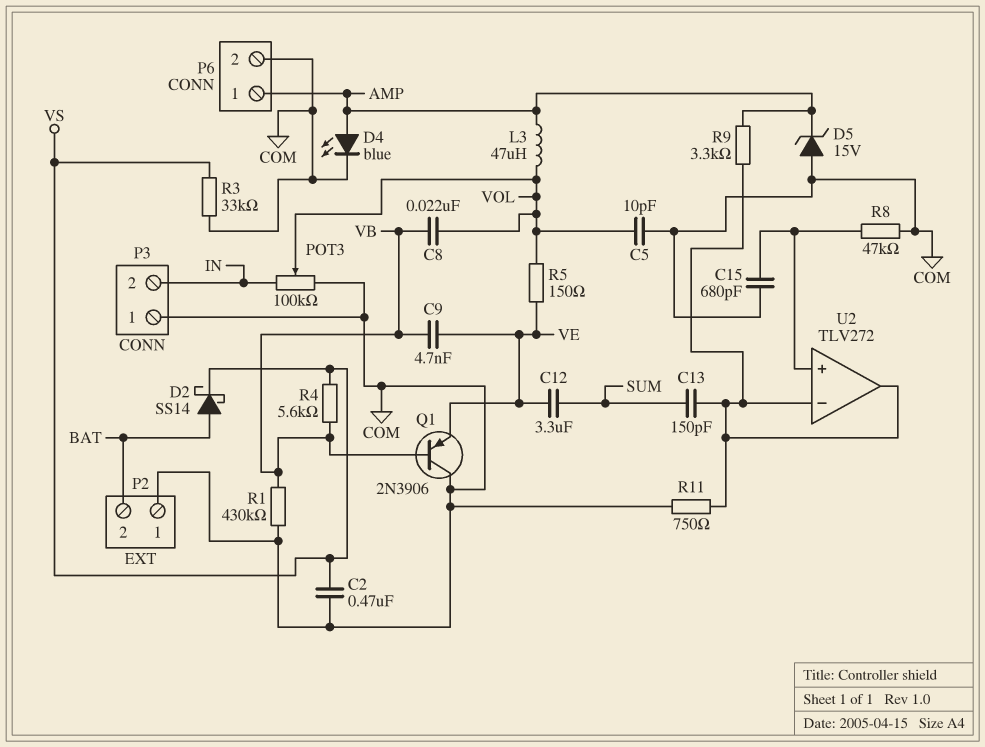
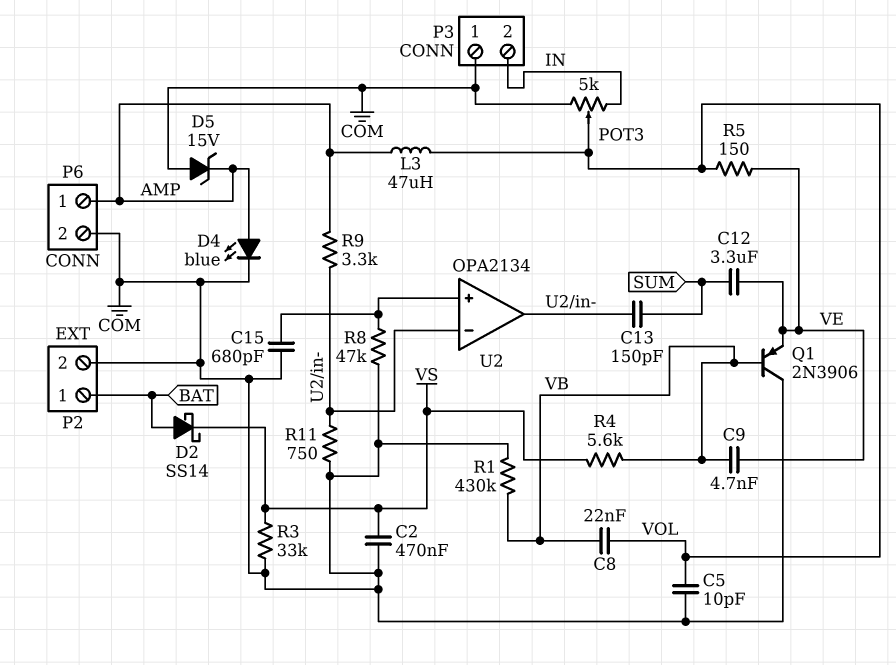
P2 pin 1: COM -> BAT
P2 pin 2: BAT -> COM
POT3: 100k (COM, IN, wiper VOL) -> 5k (COM, IN, wiper VOL)
U2: TLV272 -> OPA2134

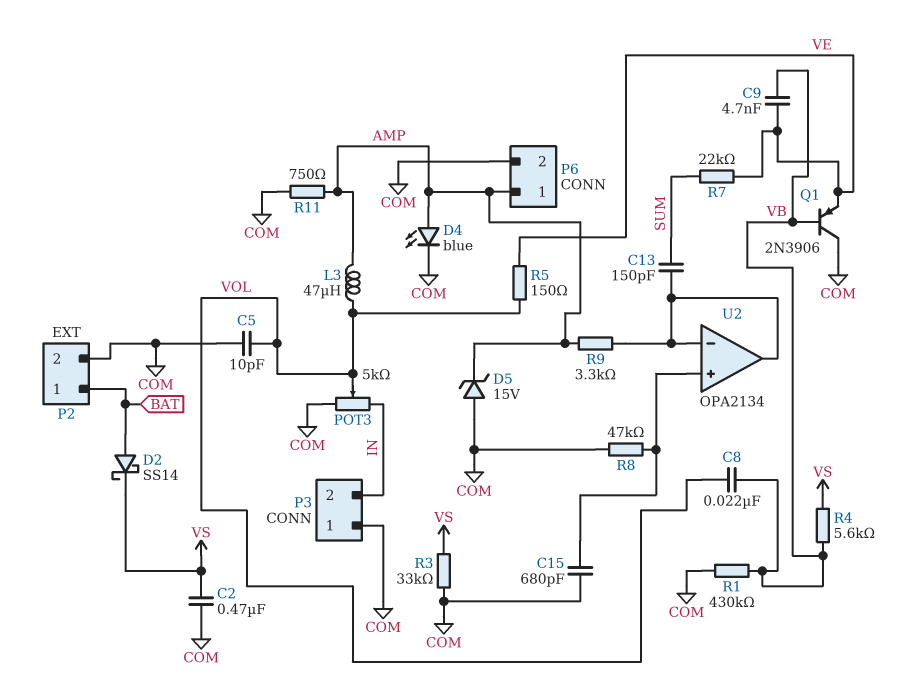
C12: 3.3uF (SUM, VE) -> none
R7: none -> 22k (SUM, VE)
R11: 750 (COM, U2/in-) -> 750 (AMP, COM)

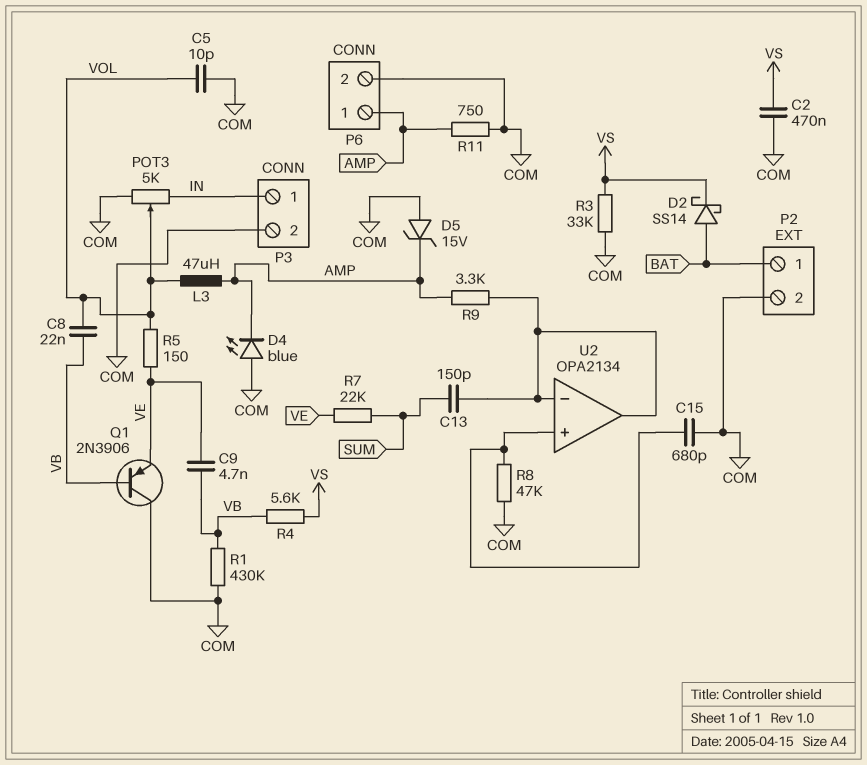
D4: LED blue (A AMP, K COM) -> LED blue (A COM, K AMP)
P3 pin 1: COM -> IN
P3 pin 2: IN -> COM

